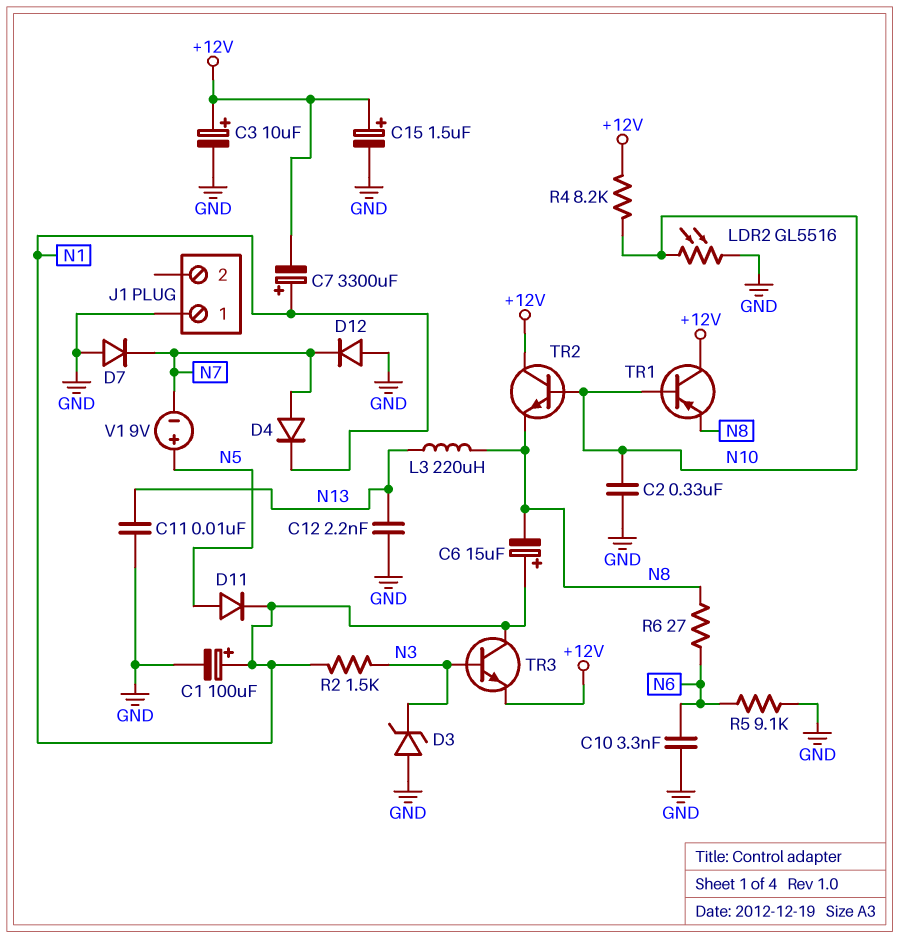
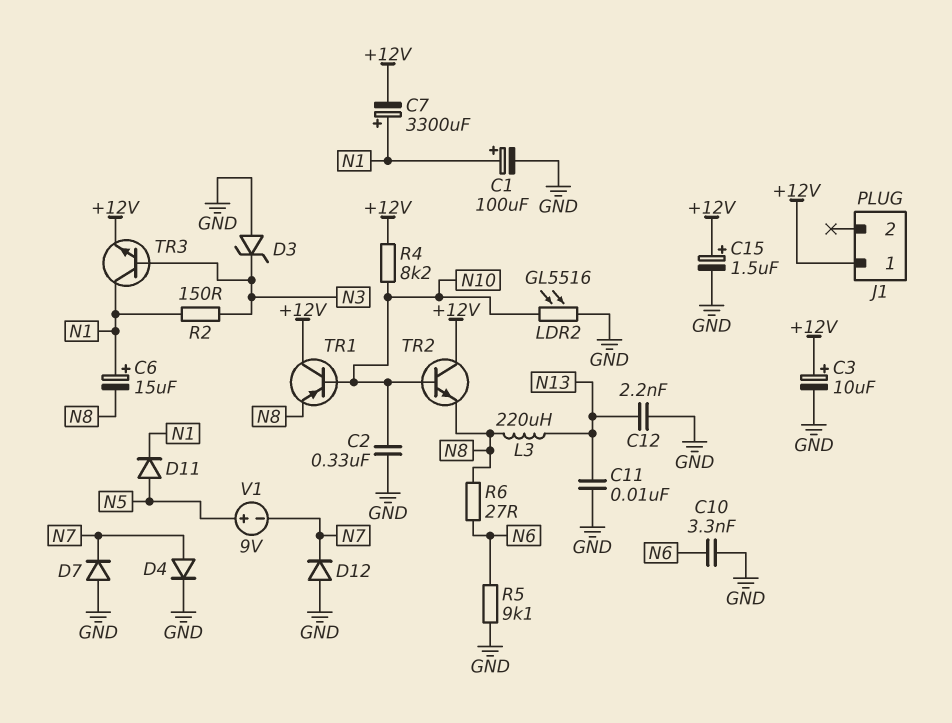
D4: diode (A N7, K N1) -> diode (A N7, K GND)
J1 pin 1: GND -> +12V
R2: 1.5k (N1, N3) -> 150 (N1, N3)

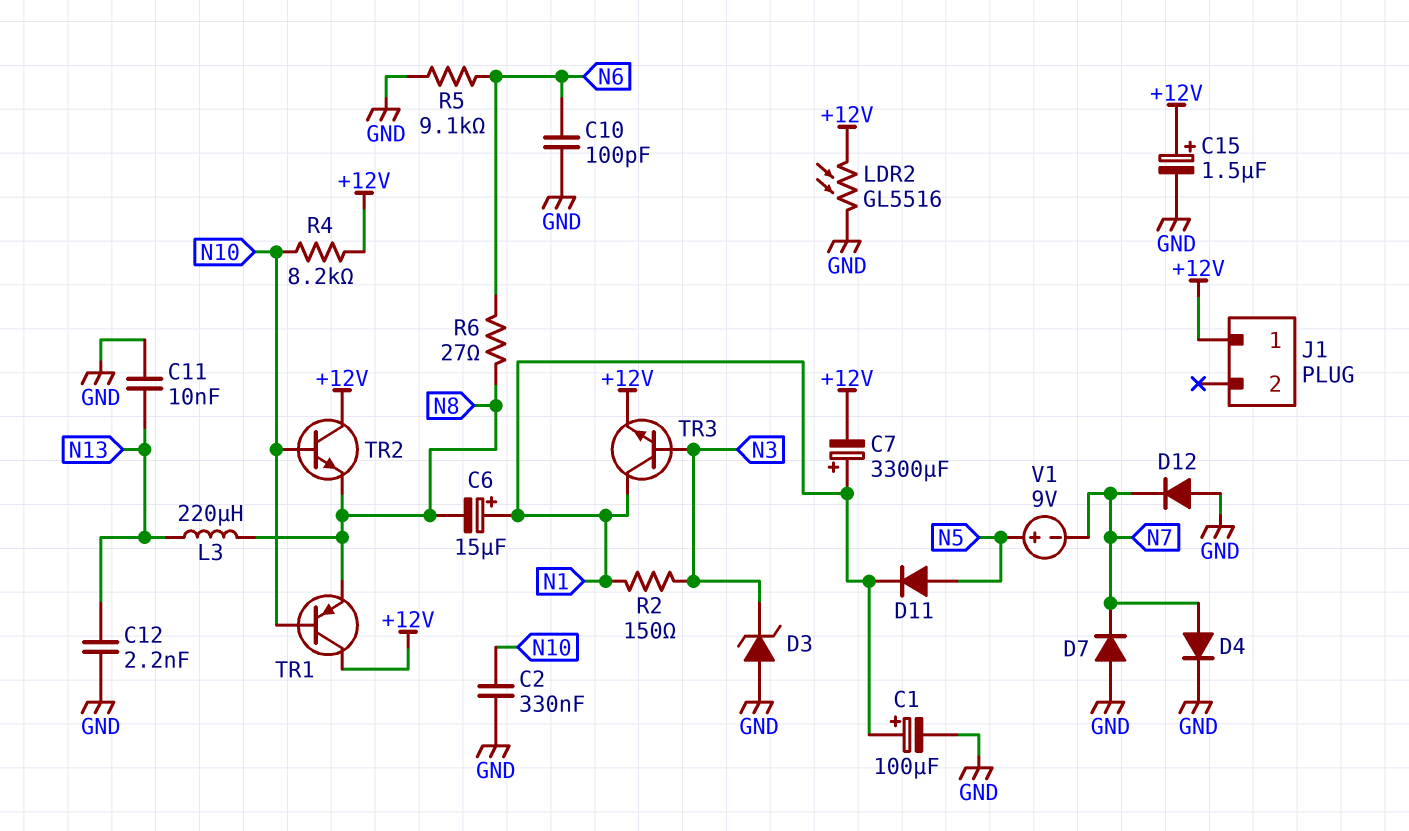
C3: 10uF (plus +12V, minus GND) -> none
C10: 3.3nF (GND, N6) -> 100pF (GND, N6)
LDR2: GL5516 (GND, N10) -> GL5516 (+12V, GND)

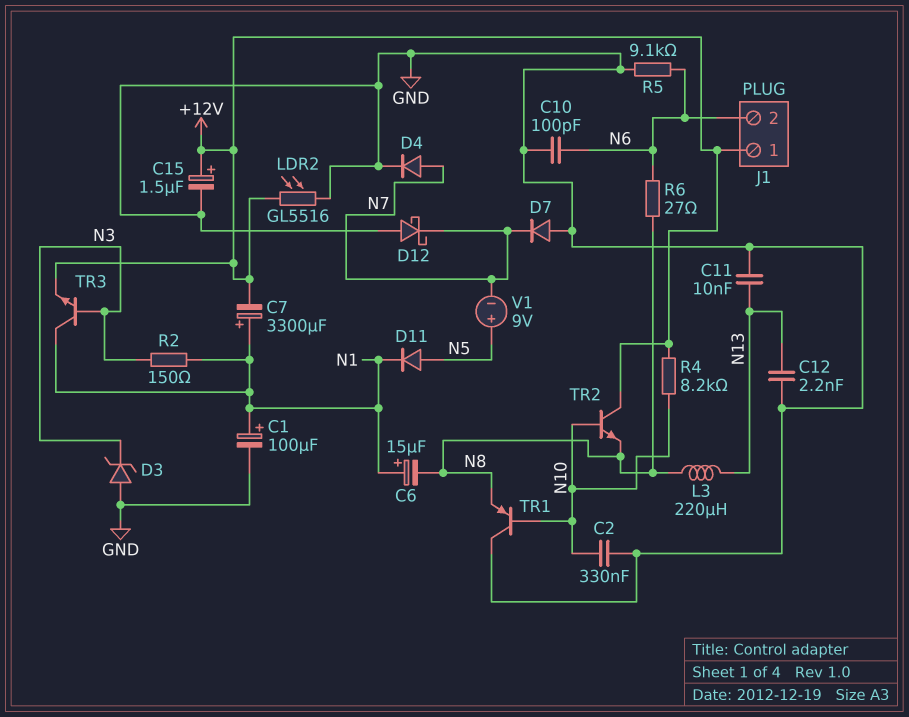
D12: diode (A GND, K N7) -> schottky (A GND, K N7)
J1 pin 2: none -> N6
TR1: PNP (B N10, C +12V, E N8) -> PNP (B N10, C GND, E N8)

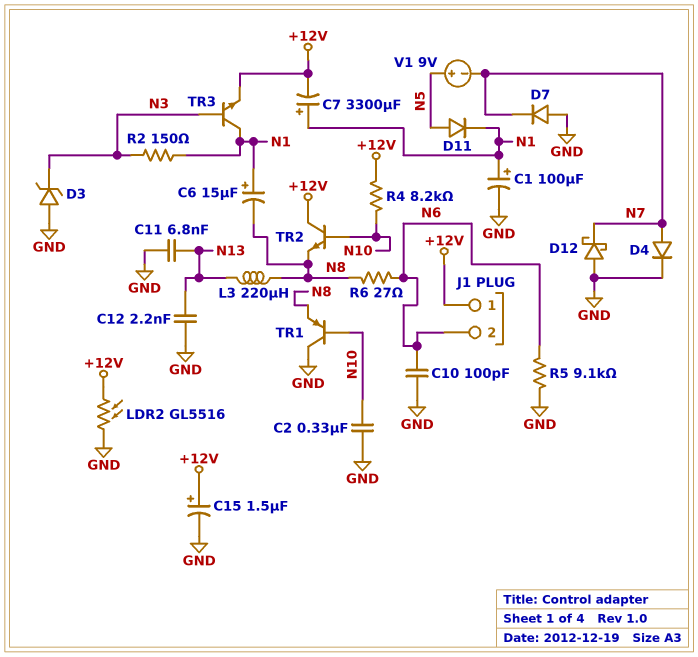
C11: 10nF (GND, N13) -> 6.8nF (GND, N13)

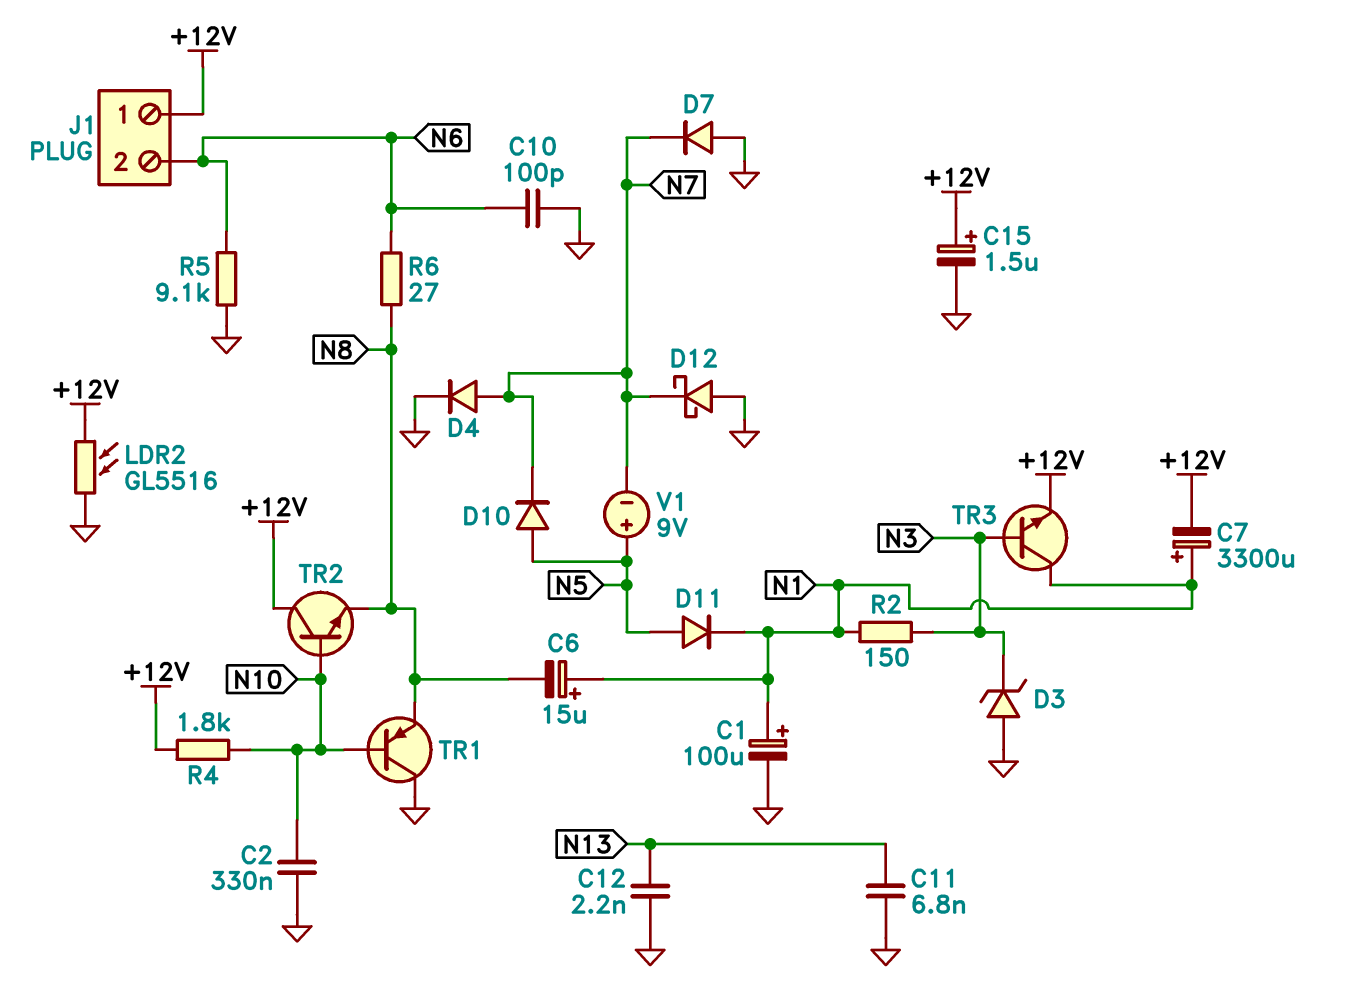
D10: none -> diode (A N5, K N7)
L3: 220uH (N8, N13) -> none
R4: 8.2k (+12V, N10) -> 1.8k (+12V, N10)

